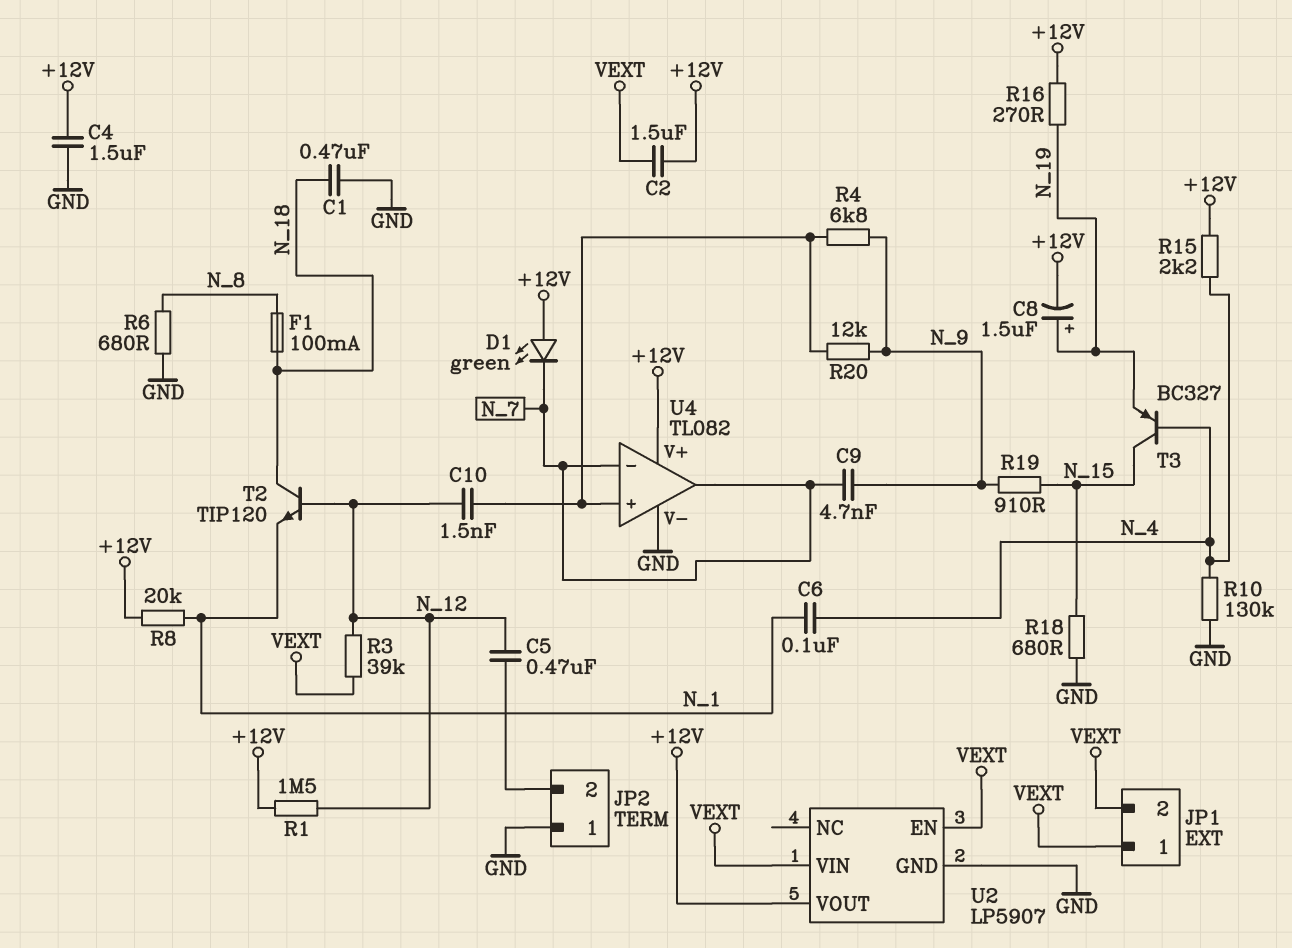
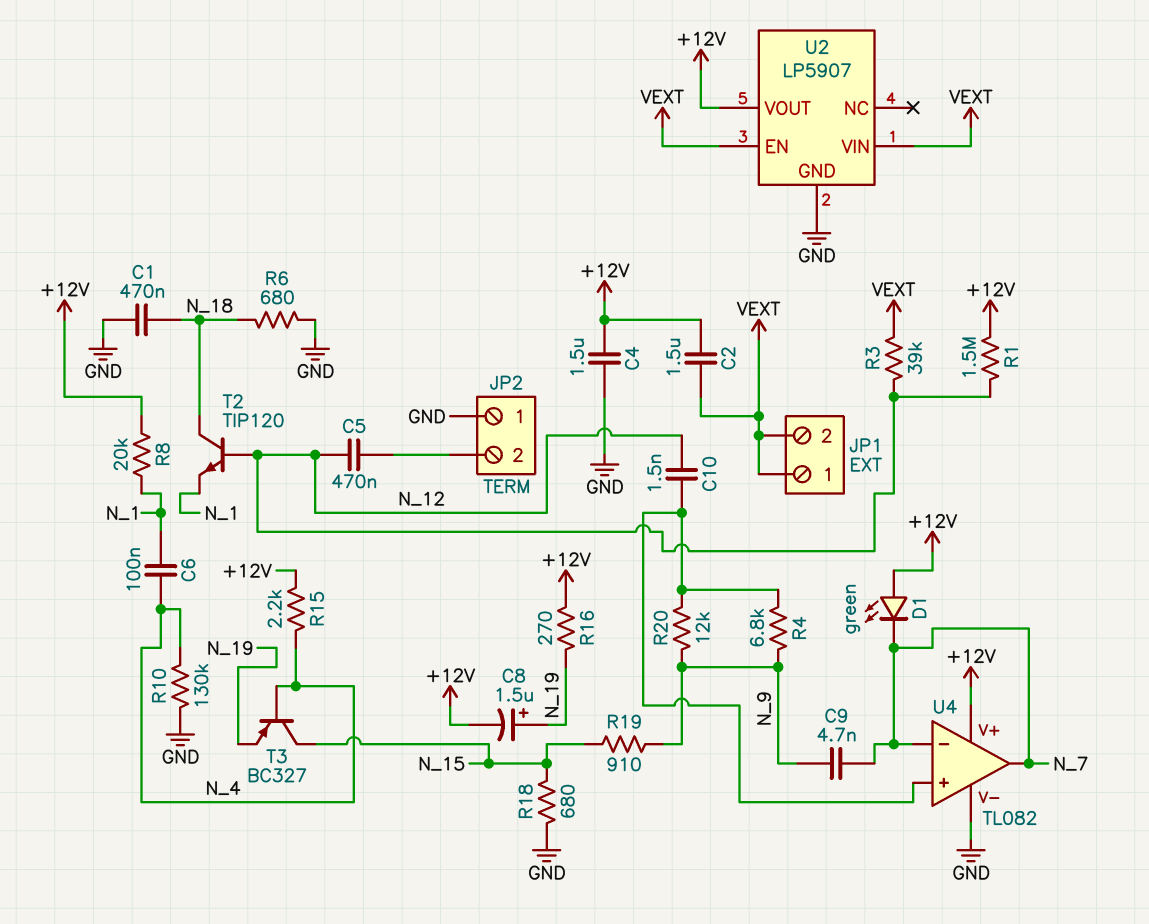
F1: 100mA (N_8, N_18) -> none
R6: 680 (GND, N_8) -> 680 (GND, N_18)

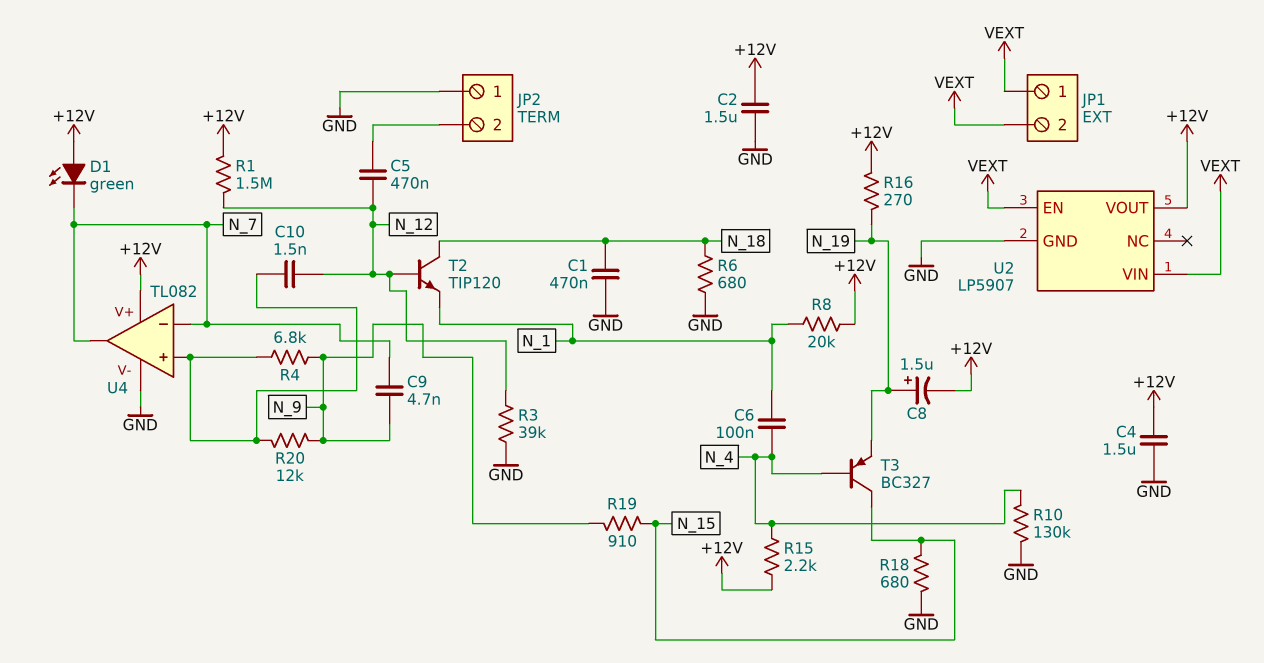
C2: 1.5uF (+12V, VEXT) -> 1.5uF (+12V, GND)
R3: 39k (N_12, VEXT) -> 39k (GND, N_12)

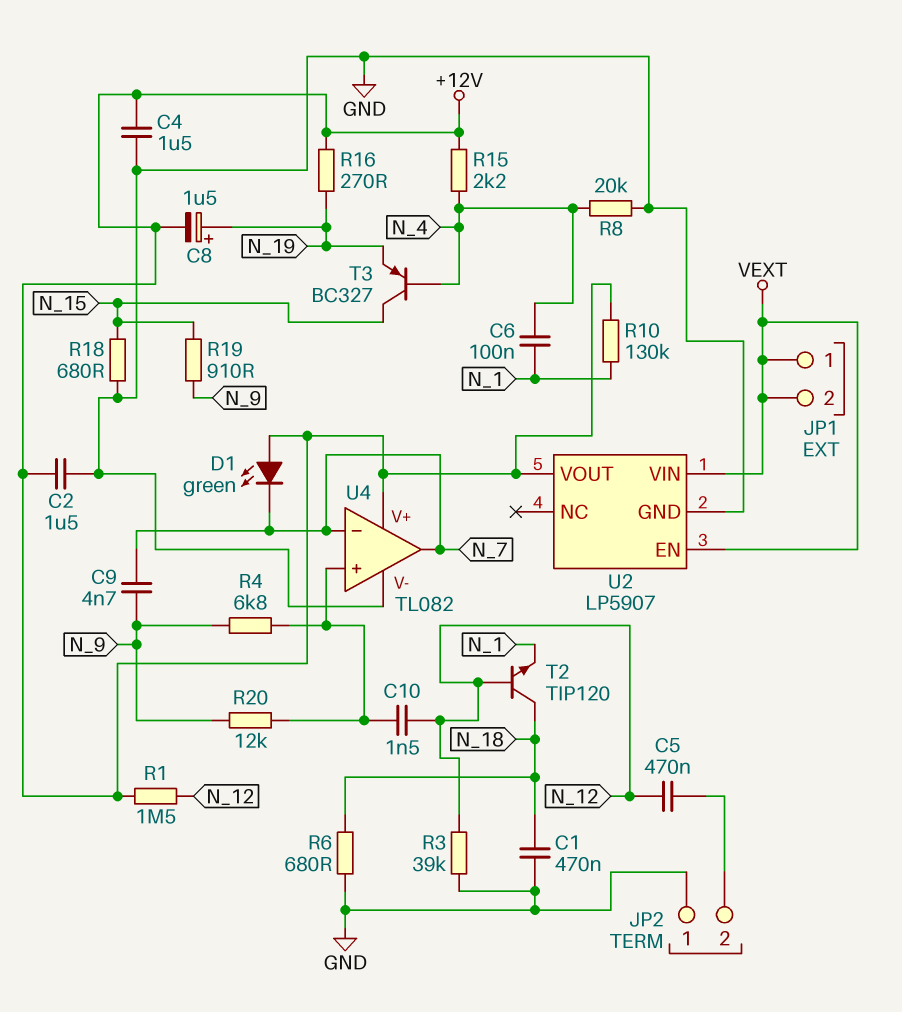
R8: 20k (+12V, N_1) -> 20k (GND, N_4)
R10: 130k (GND, N_4) -> 130k (+12V, N_1)

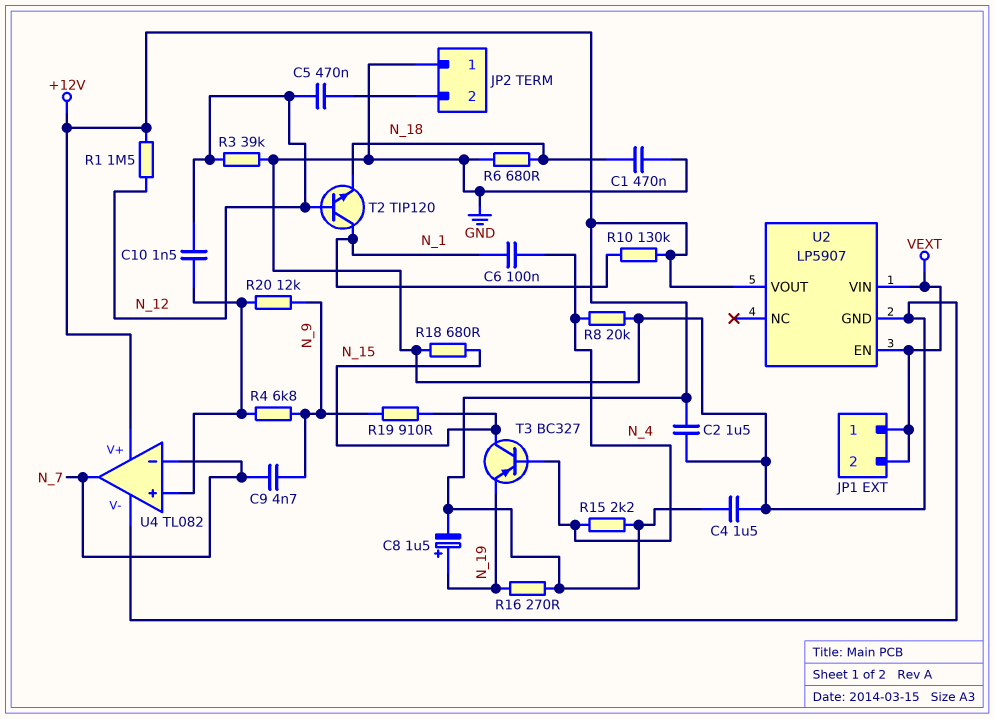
D1: LED green (A +12V, K N_7) -> none
T2: NPN TIP120 (B N_12, C N_18, E N_1) -> NPN TIP120 (B N_12, C N_1, E N_18)

